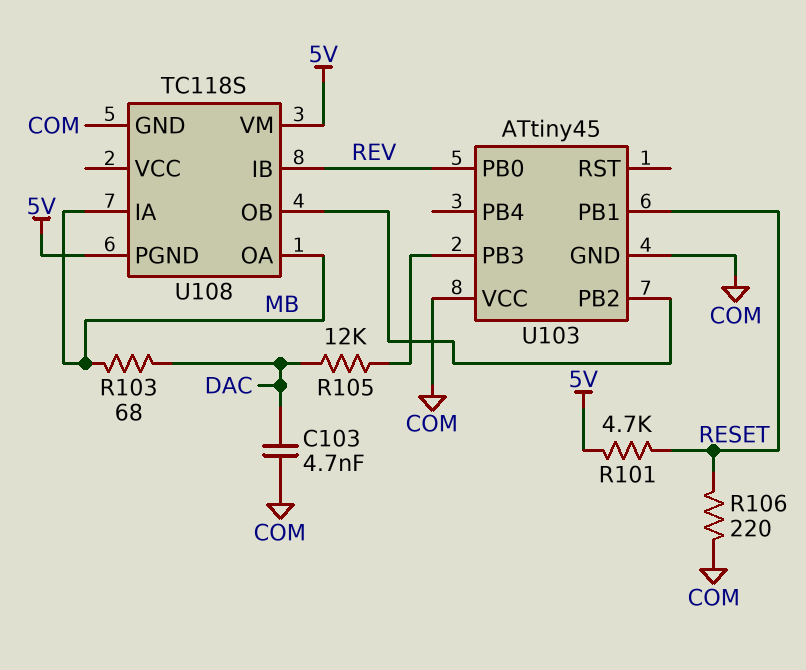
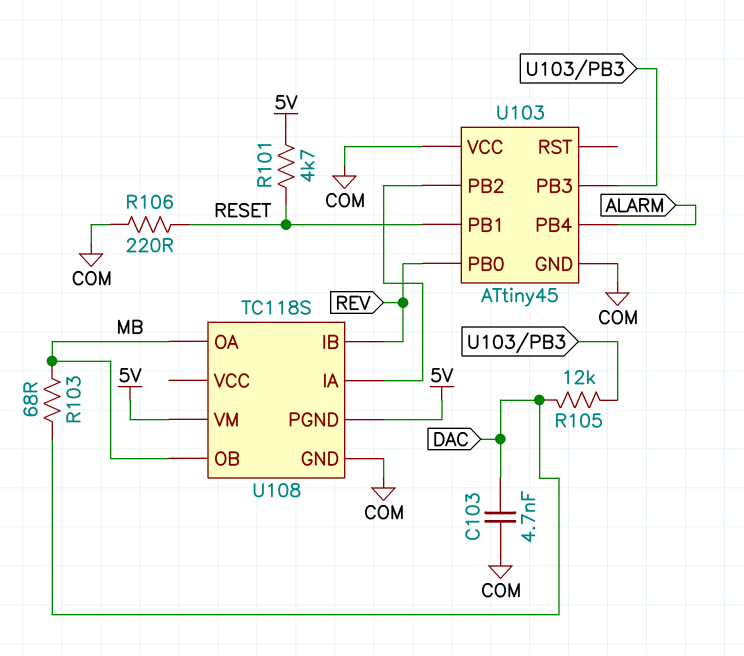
U103 pin PB4: none -> ALARM
U108 pin IA: MB -> U103/PB2
U108 pin OB: U103/PB2 -> MB

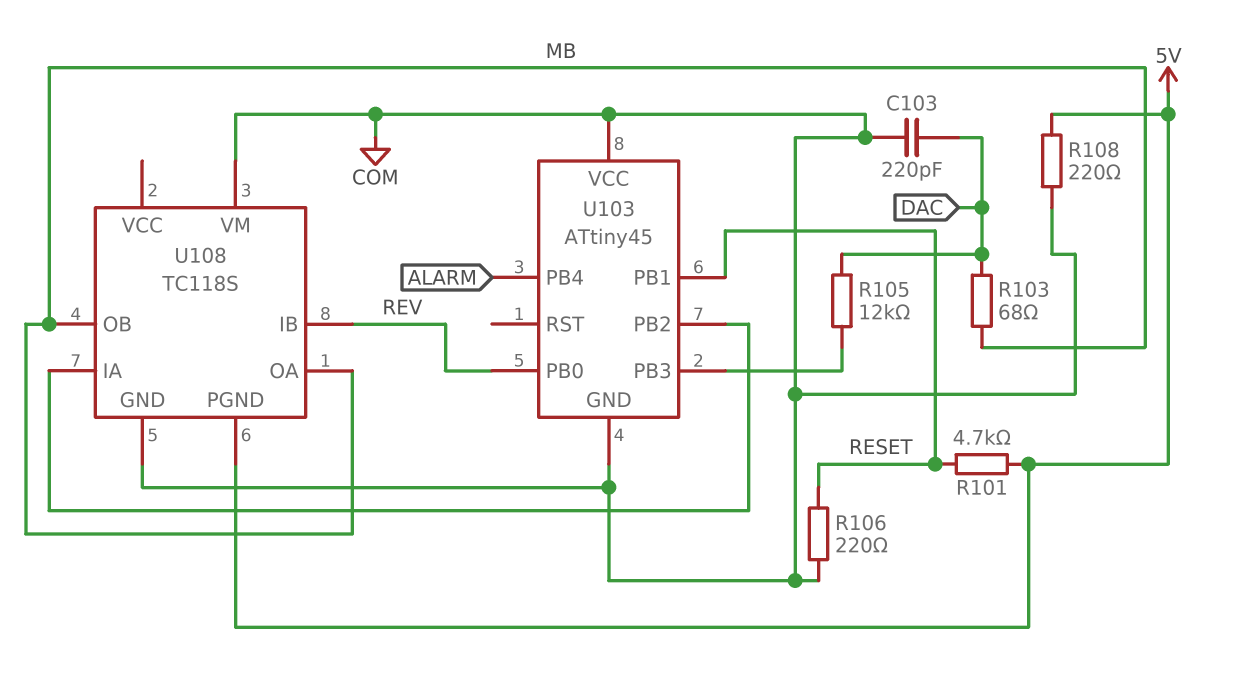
C103: 4.7nF (COM, DAC) -> 220pF (COM, DAC)
R108: none -> 220 (5V, COM)
U108 pin VM: 5V -> COM

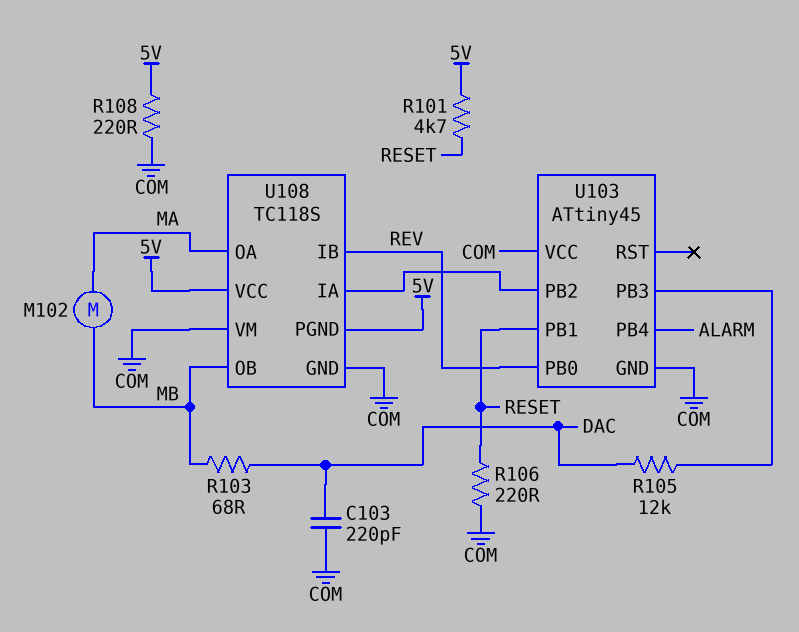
M102: none -> motor (MA, MB)
U108 pin OA: MB -> MA
U108 pin VCC: none -> 5V

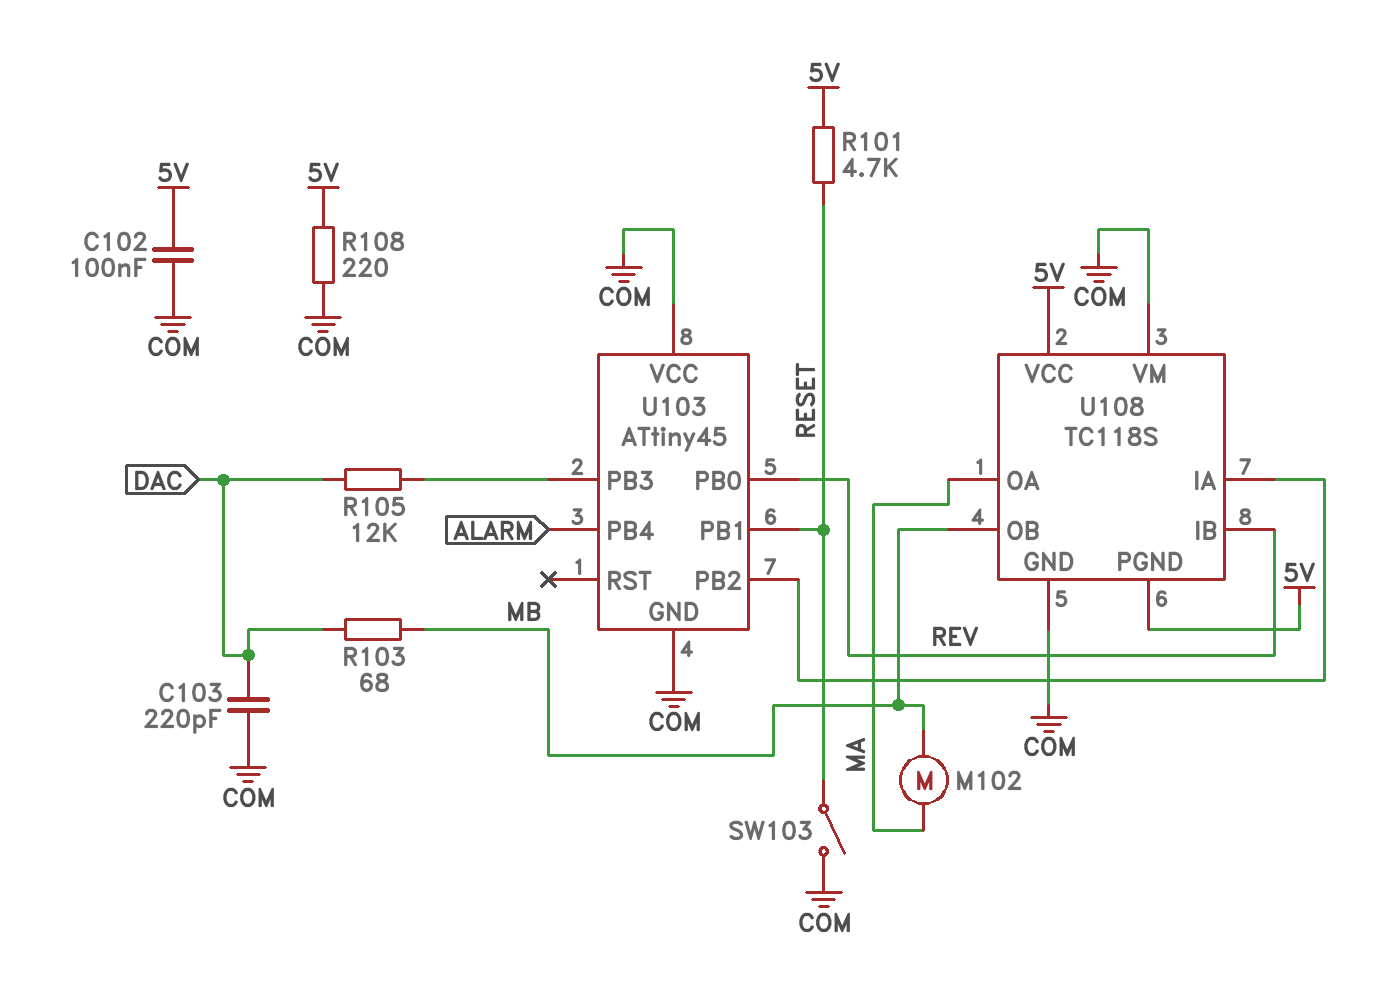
C102: none -> 100nF (5V, COM)
R106: 220 (COM, RESET) -> none
SW103: none -> switch (COM, RESET)

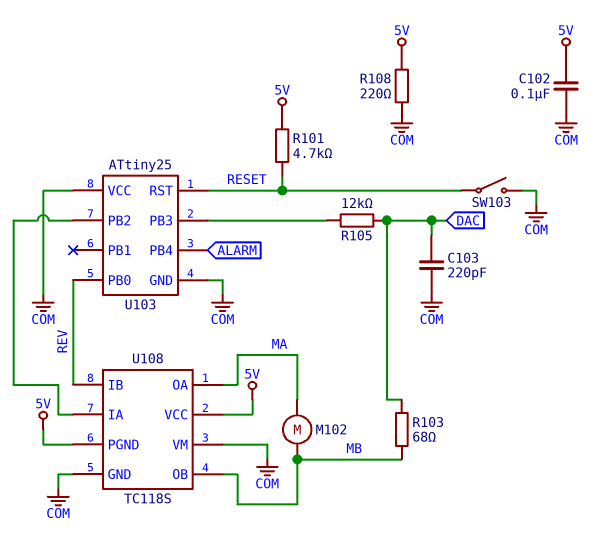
U103: ATtiny45 -> ATtiny25
U103 pin PB1: RESET -> none
U103 pin RST: none -> RESET

